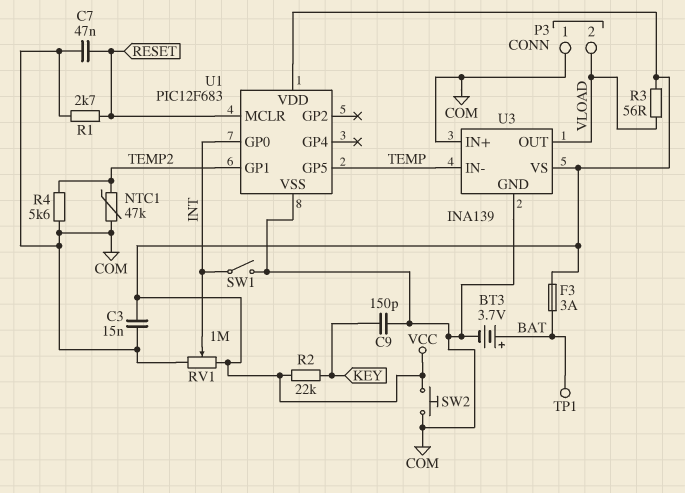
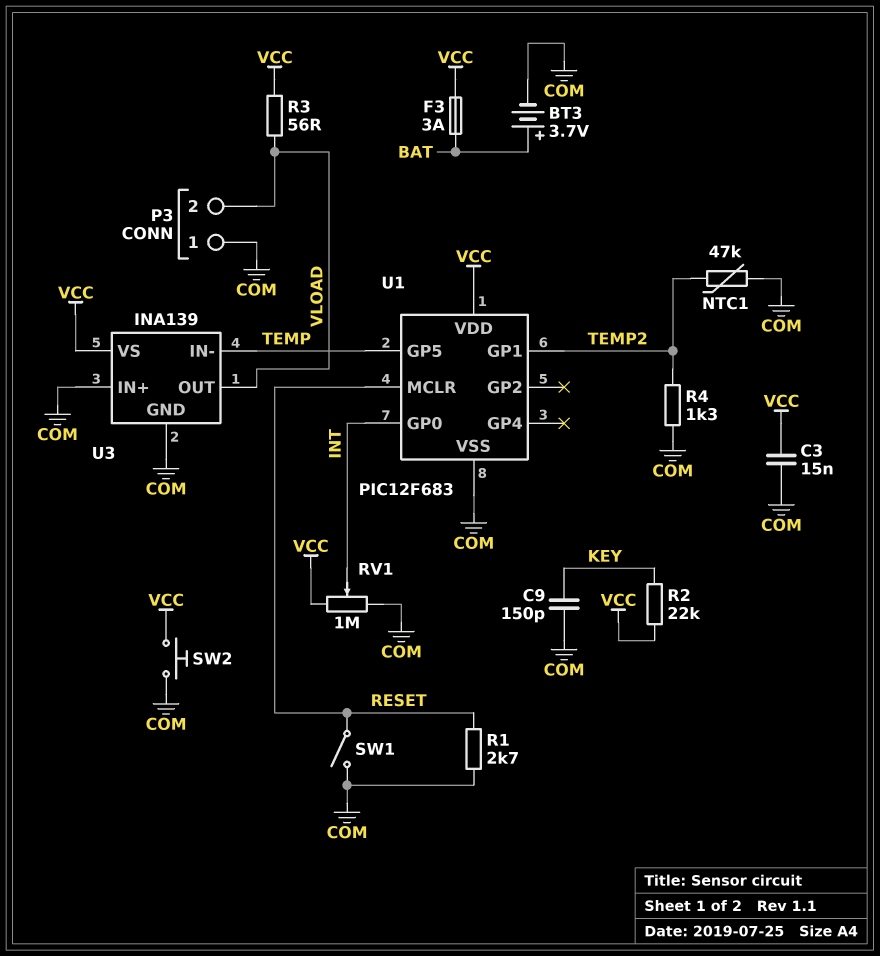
C7: 47nF (COM, RESET) -> none
R4: 5.6k (COM, TEMP2) -> 1.3k (COM, TEMP2)
SW1: switch (COM, INT) -> switch (COM, RESET)
TP1: test point (BAT) -> none

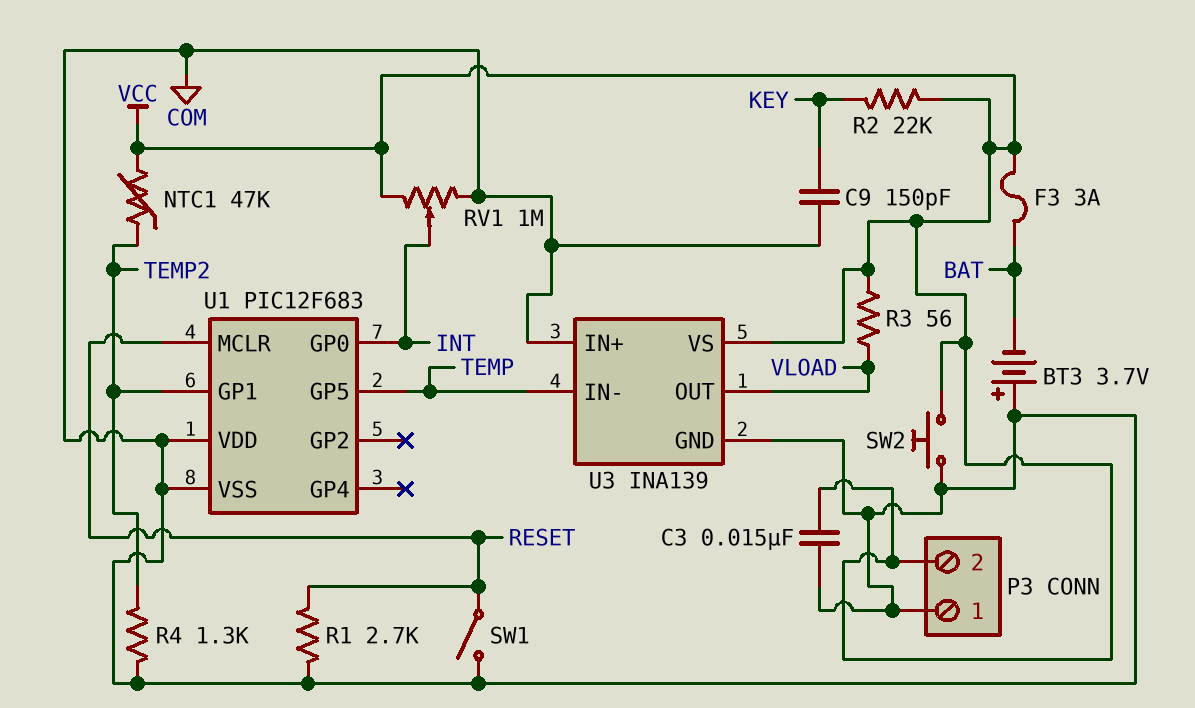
BT3: 3.7V (plus BAT, minus COM) -> 3.7V (plus COM, minus BAT)
NTC1: 47k (COM, TEMP2) -> 47k (TEMP2, VCC)
P3 pin 2: VLOAD -> VCC
U1 pin VDD: VCC -> COM

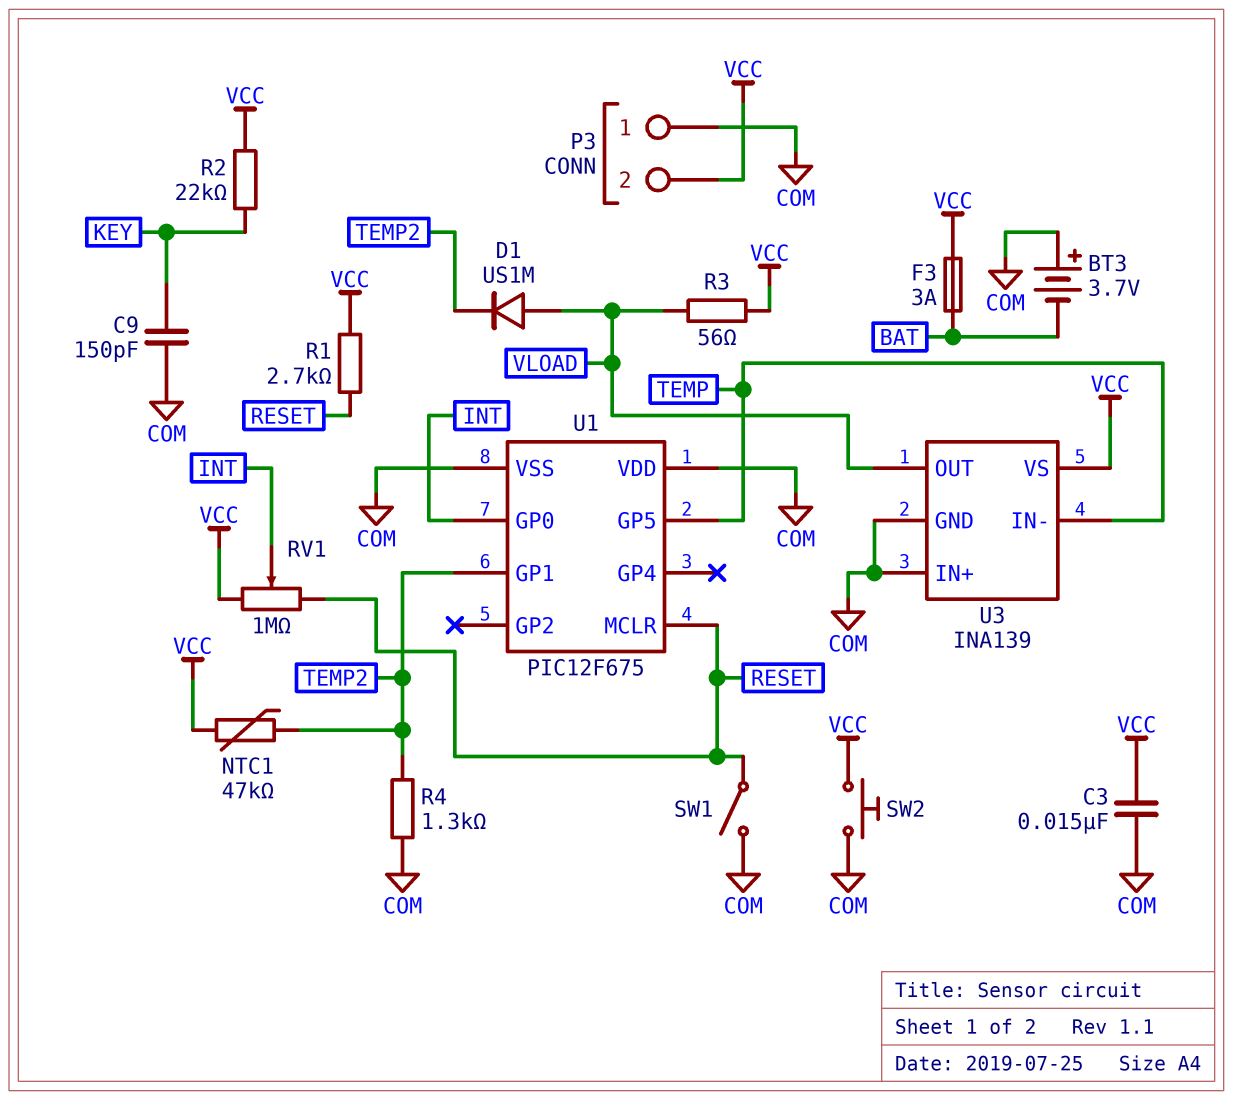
D1: none -> diode US1M (A VLOAD, K TEMP2)
R1: 2.7k (COM, RESET) -> 2.7k (RESET, VCC)
RV1: 1M (COM, VCC, wiper INT) -> 1M (RESET, VCC, wiper INT)
U1: PIC12F683 -> PIC12F675

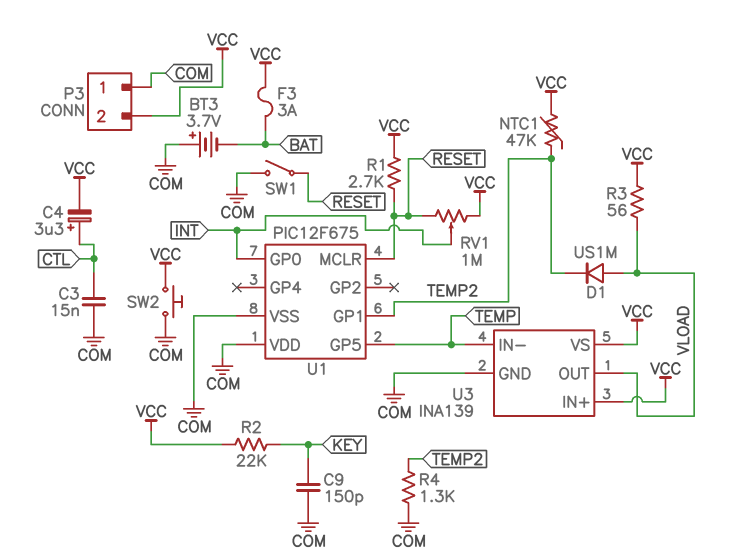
C3: 15nF (COM, VCC) -> 15nF (COM, CTL)
C4: none -> 3.3uF (plus CTL, minus VCC)
U3 pin IN+: COM -> VCC

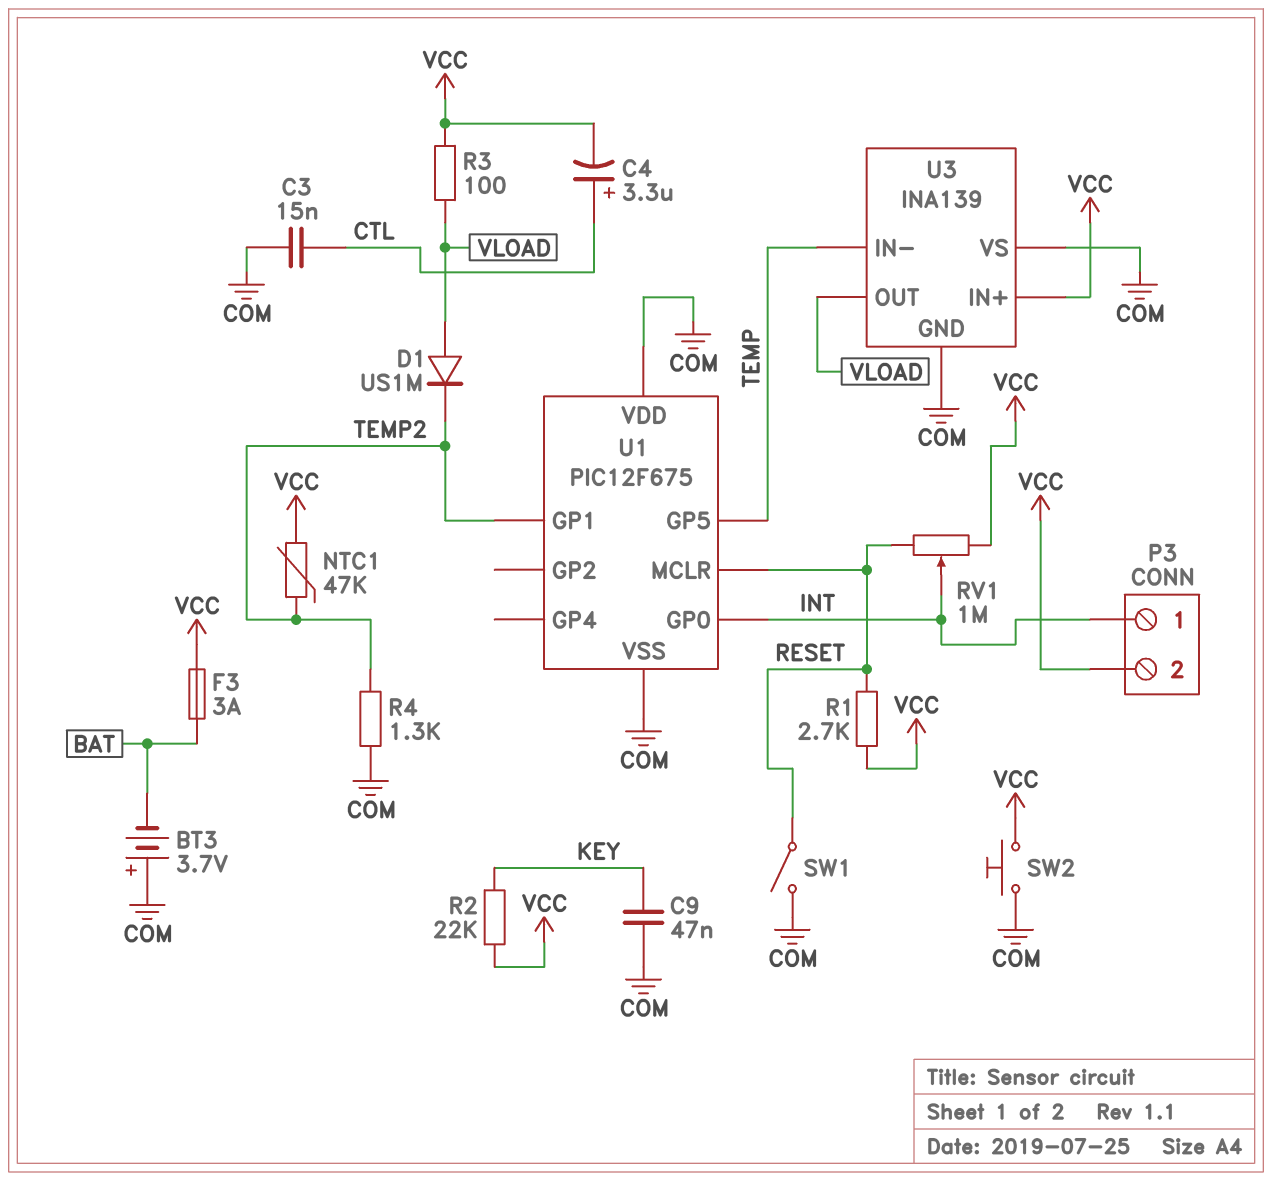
C9: 150pF (COM, KEY) -> 47nF (COM, KEY)
P3 pin 1: COM -> INT
R3: 56 (VCC, VLOAD) -> 100 (VCC, VLOAD)
U3 pin VS: VCC -> COM

